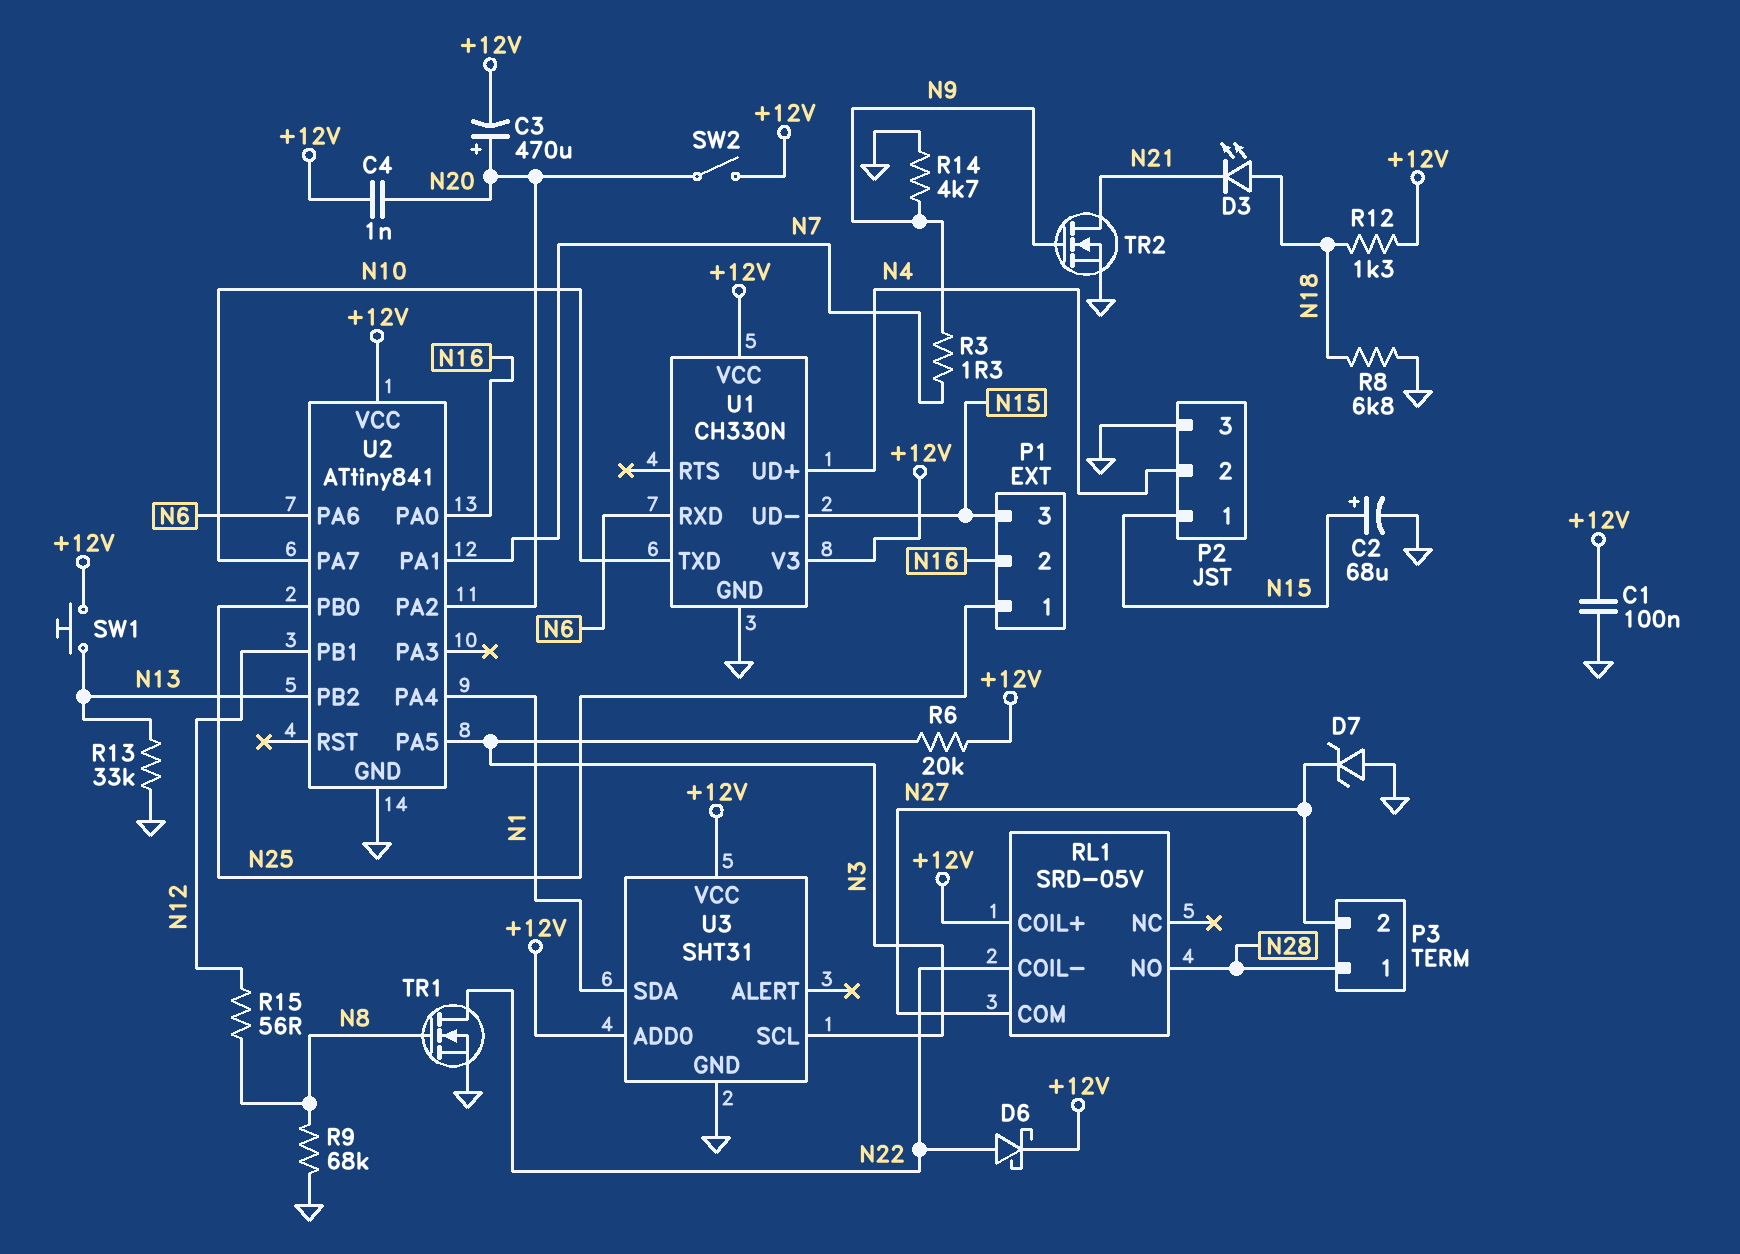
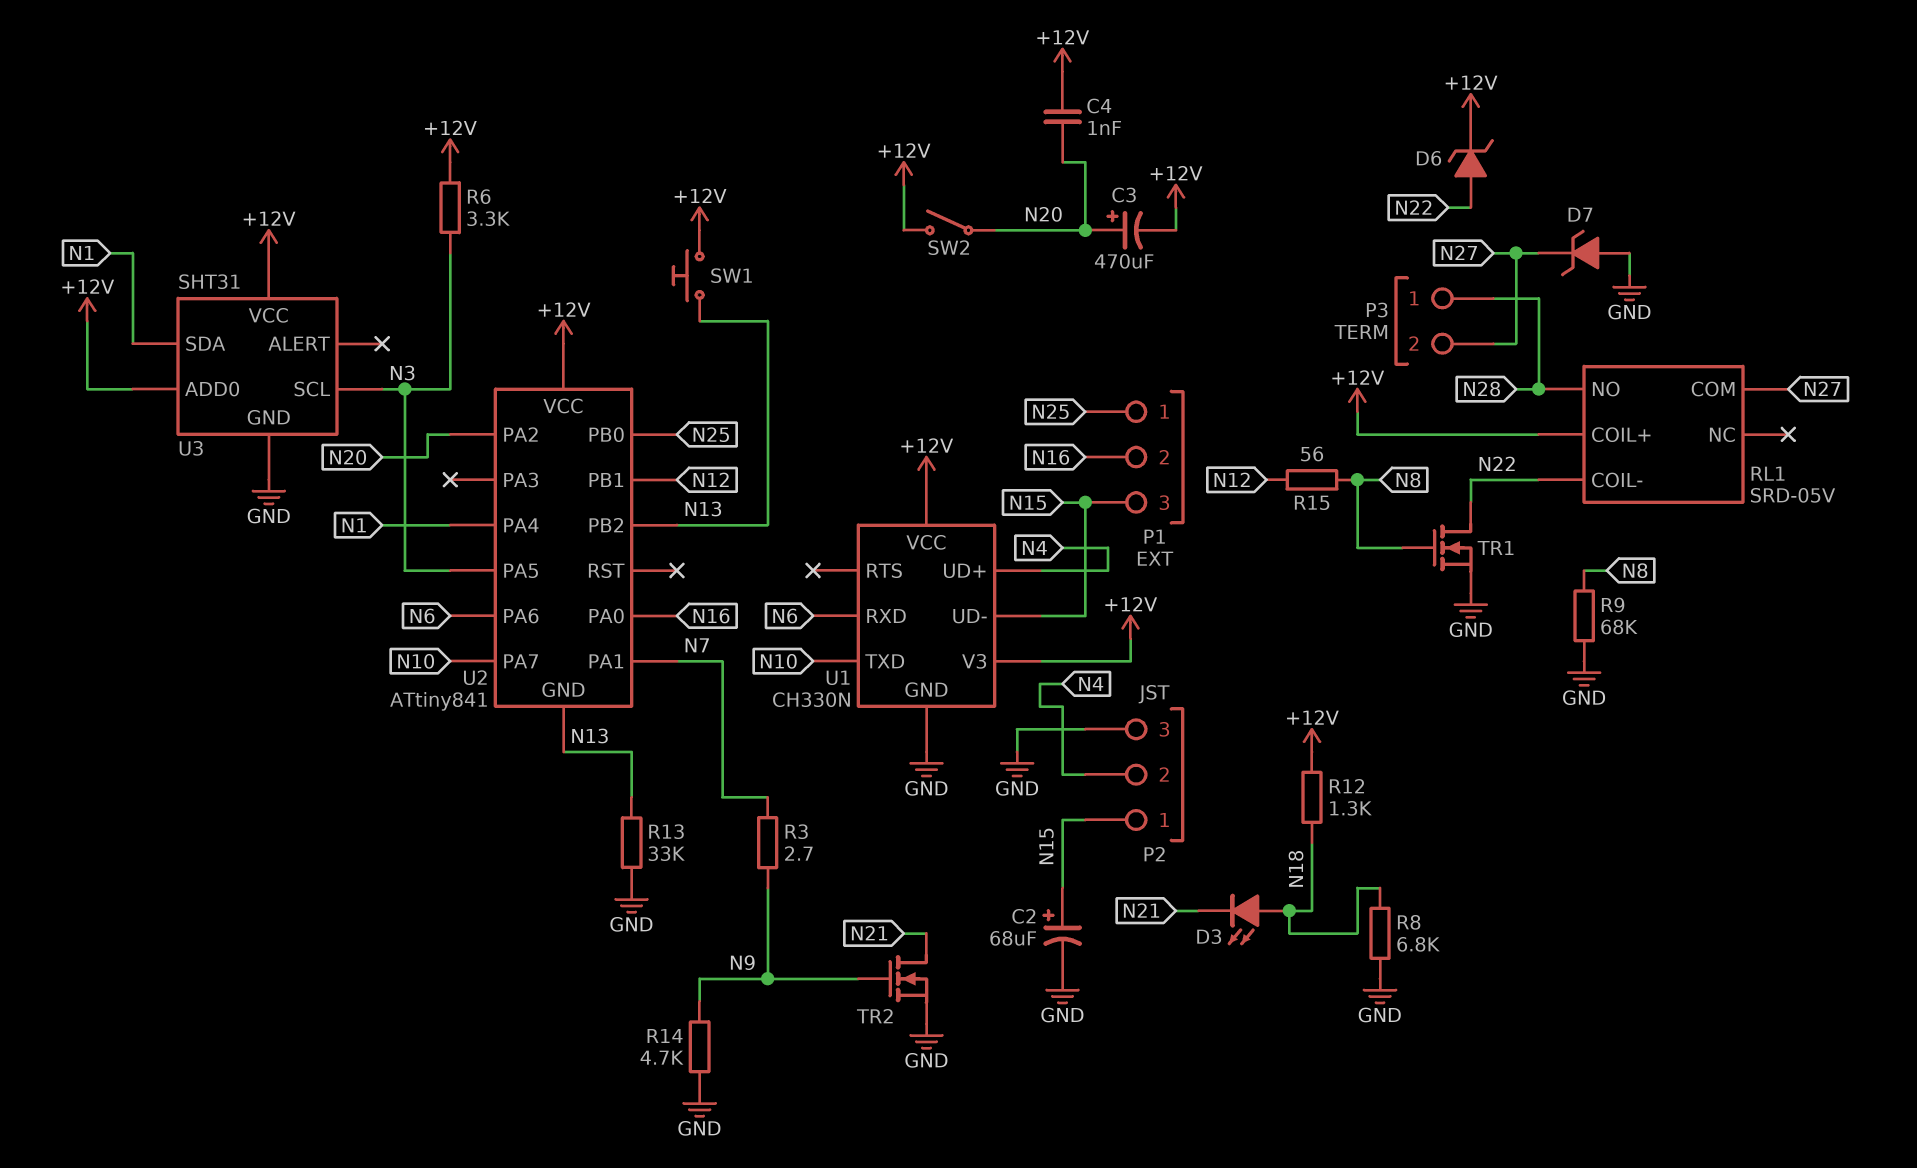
C1: 100nF (+12V, GND) -> none
D6: schottky (A N22, K +12V) -> zener (A N22, K +12V)
R3: 1.3 (N7, N9) -> 2.7 (N7, N9)
R6: 20k (+12V, N3) -> 3.3k (+12V, N3)
U2 pin GND: GND -> N13

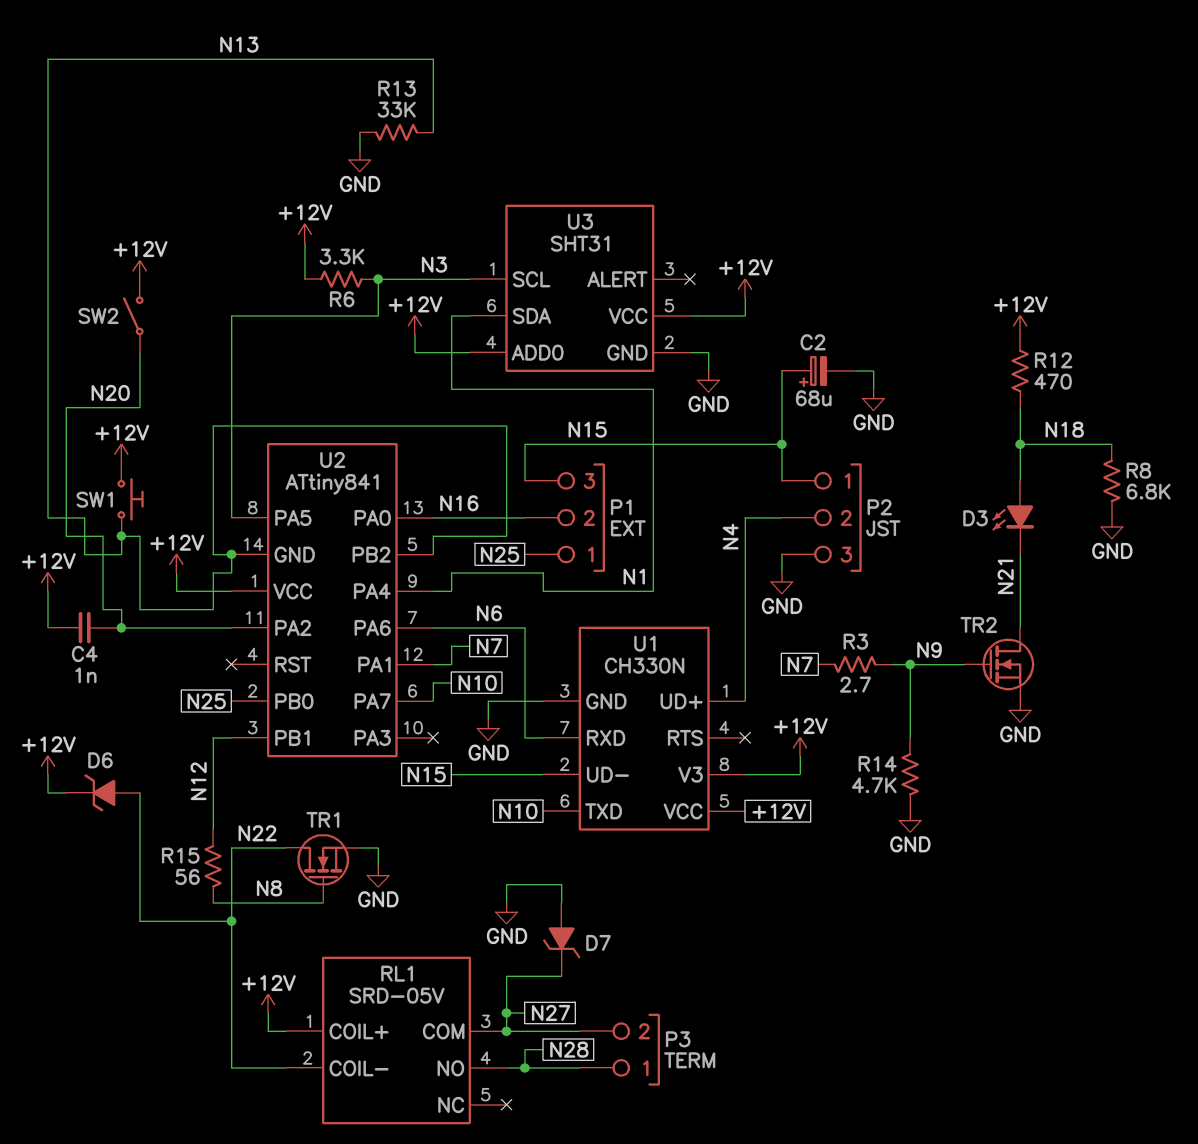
C3: 470uF (plus N20, minus +12V) -> none
R9: 68k (GND, N8) -> none
R12: 1.3k (+12V, N18) -> 470 (+12V, N18)

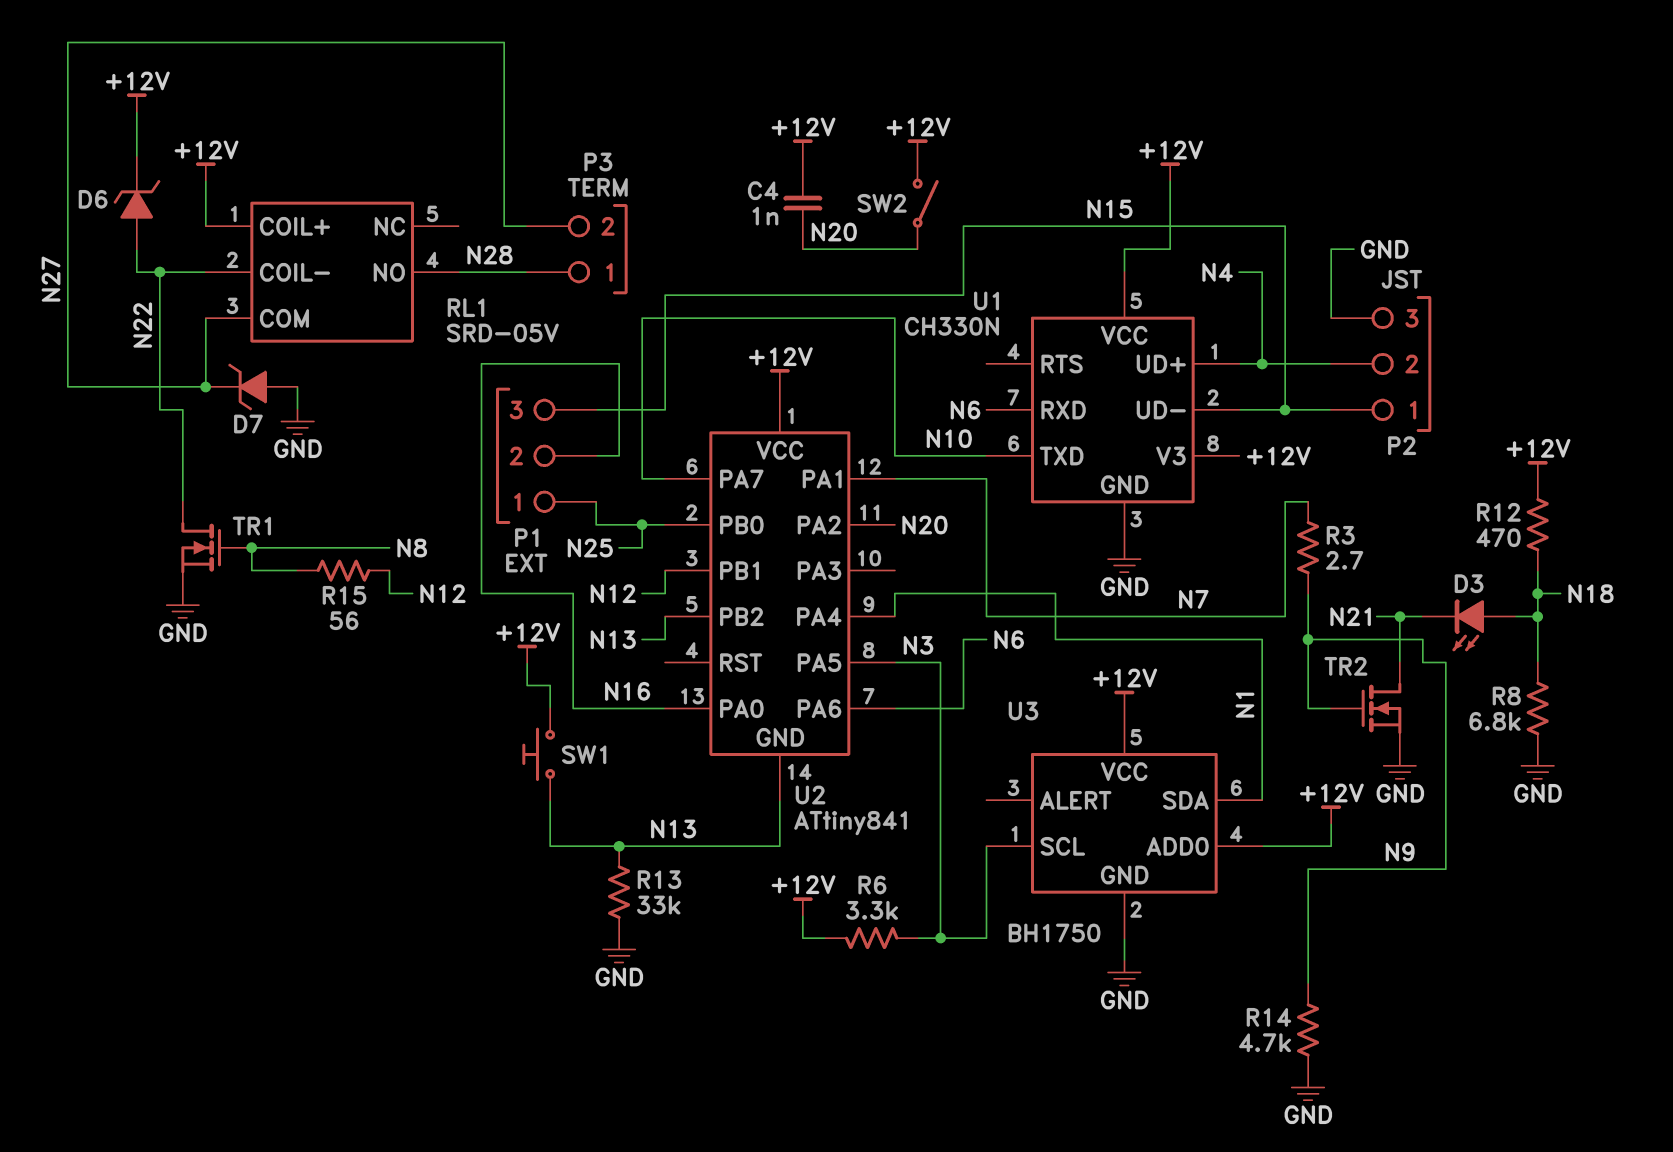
C2: 68uF (plus N15, minus GND) -> none
U3: SHT31 -> BH1750

